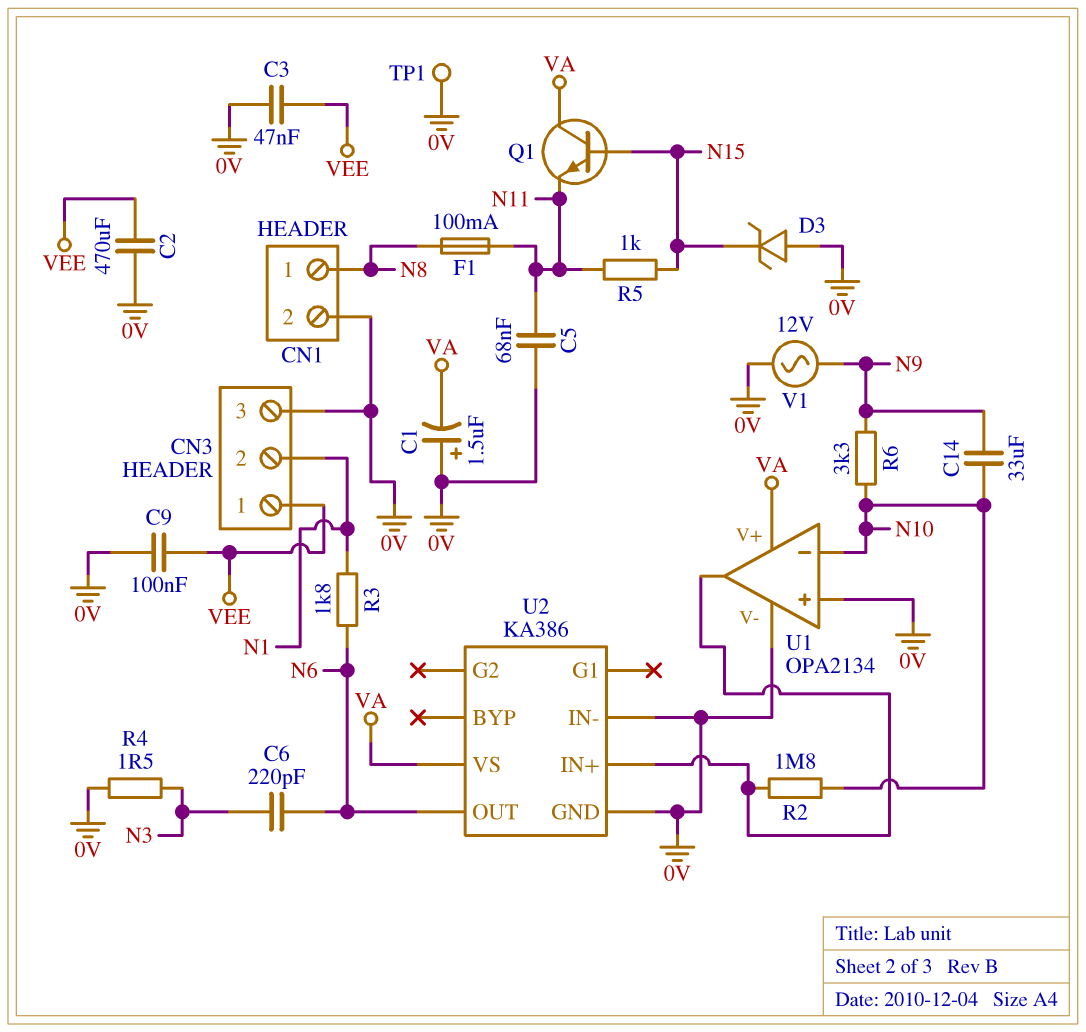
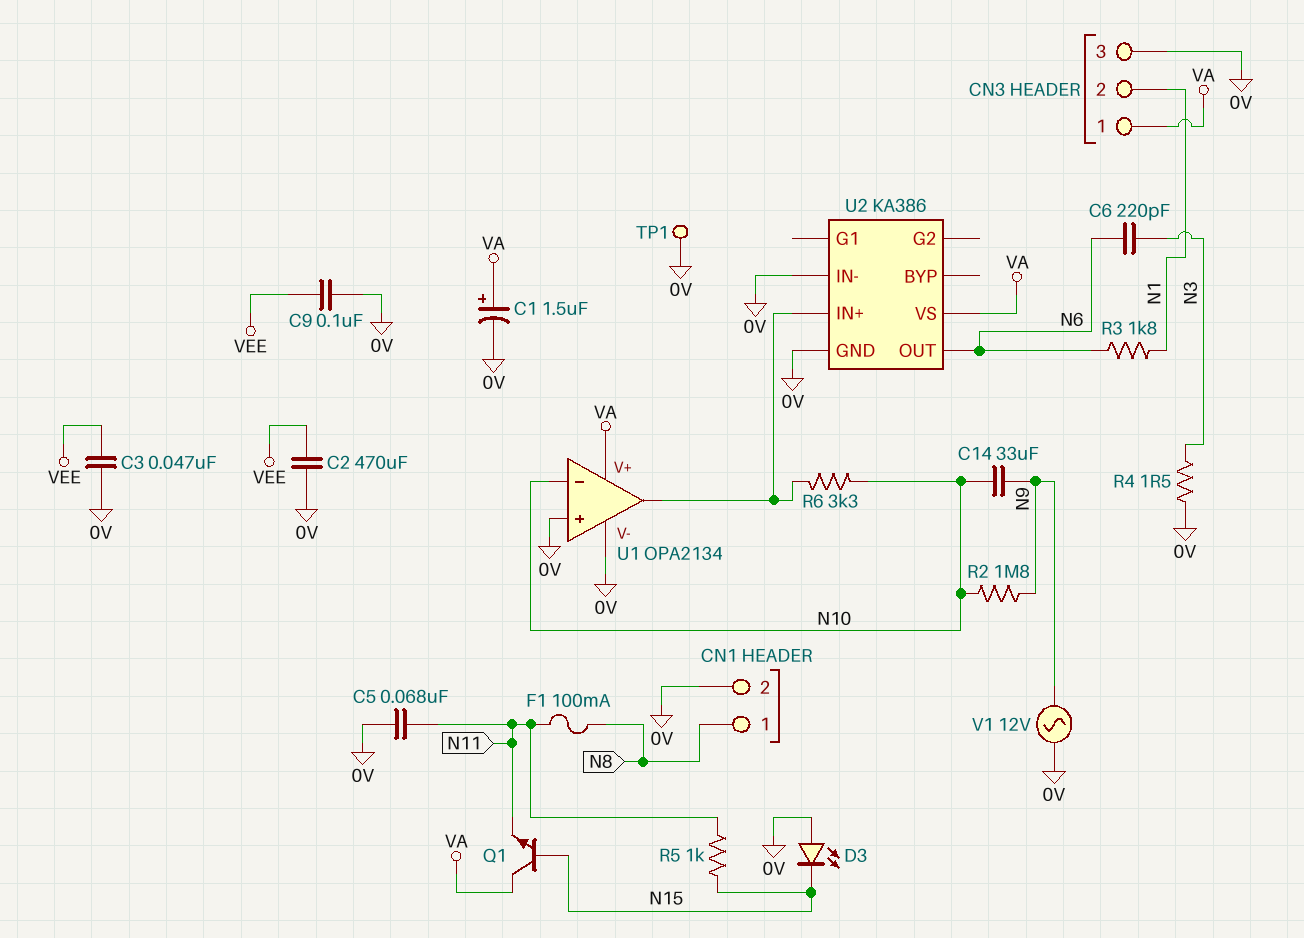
C1: 1.5uF (plus 0V, minus VA) -> 1.5uF (plus VA, minus 0V)
CN3 pin 1: VEE -> VA
D3: zener (A 0V, K N15) -> LED (A 0V, K N15)
R2: 1.8M (N10, U1/out) -> 1.8M (N9, N10)
R6: 3.3k (N9, N10) -> 3.3k (N10, U1/out)

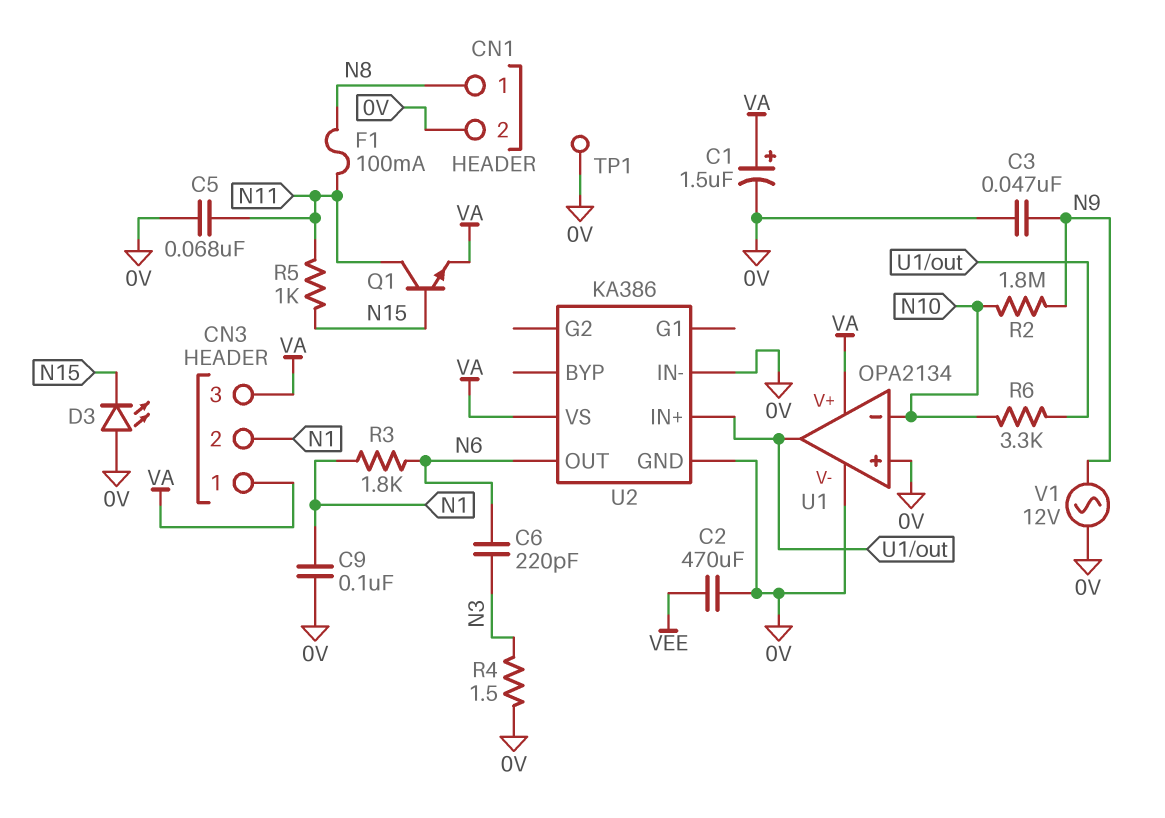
C3: 47nF (0V, VEE) -> 47nF (0V, N9)
C9: 100nF (0V, VEE) -> 100nF (0V, N1)
C14: 33uF (N9, N10) -> none
CN3 pin 3: 0V -> VA
Q1: NPN (B N15, C VA, E N11) -> NPN (B N15, C N11, E VA)

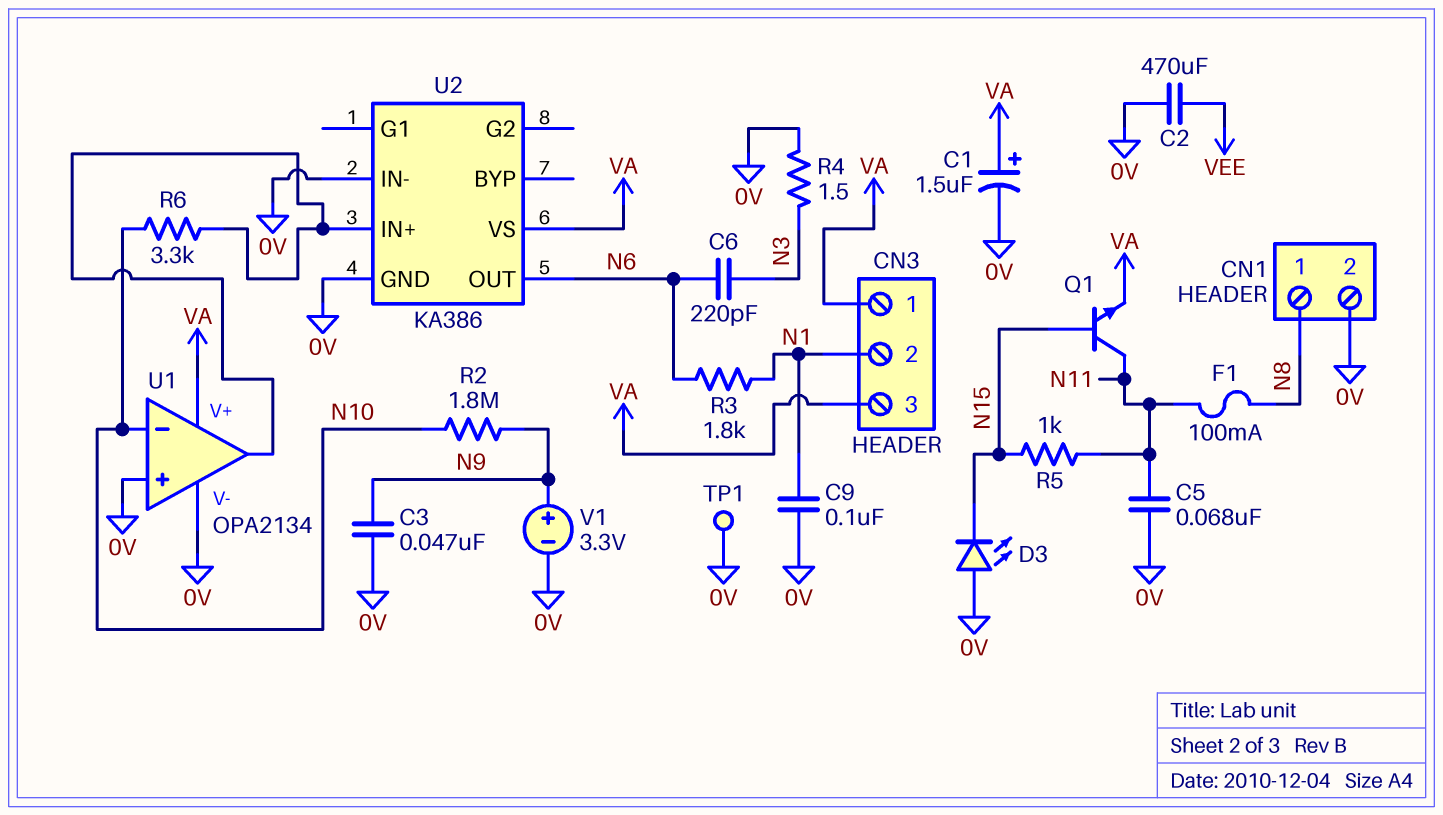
V1: AC 12V (0V, N9) -> 3.3V (plus N9, minus 0V)

